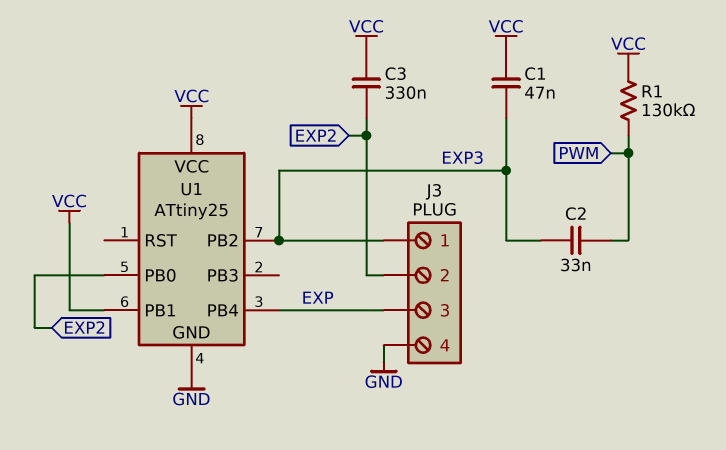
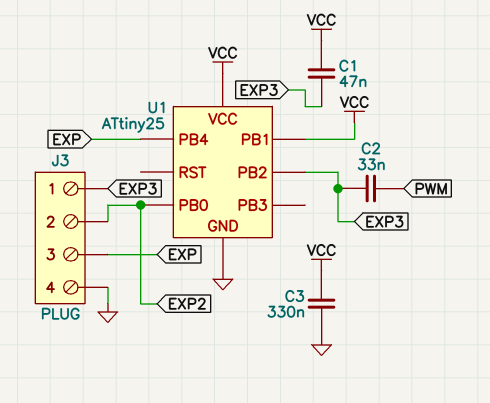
C3: 330nF (EXP2, VCC) -> 330nF (GND, VCC)
R1: 130k (PWM, VCC) -> none

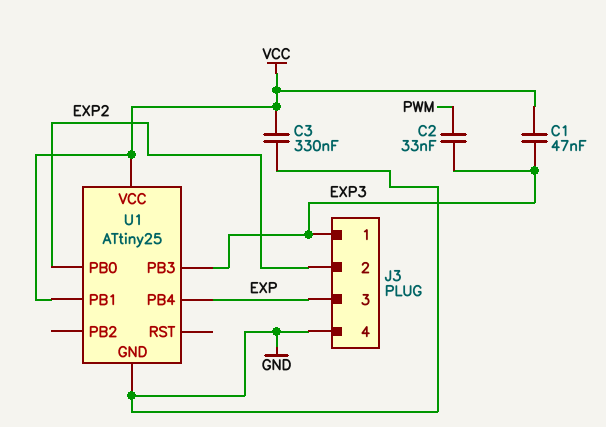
U1 pin PB2: EXP3 -> none
U1 pin PB3: none -> EXP3

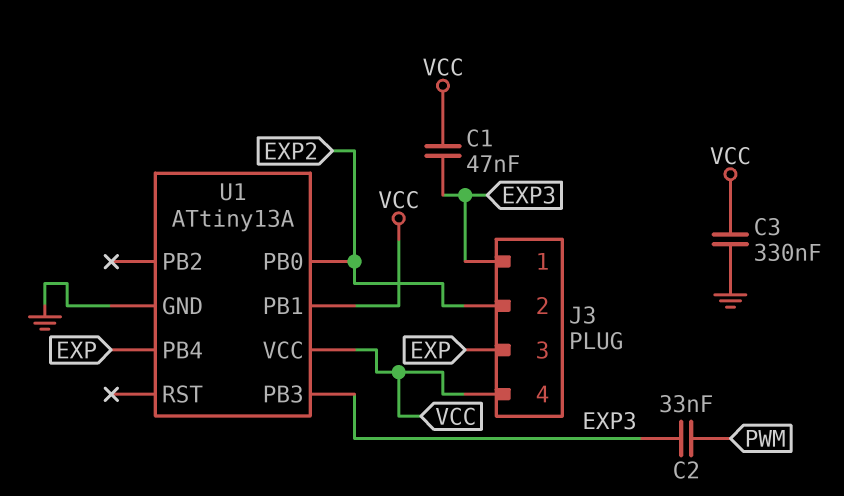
J3 pin 4: GND -> VCC
U1: ATtiny25 -> ATtiny13A

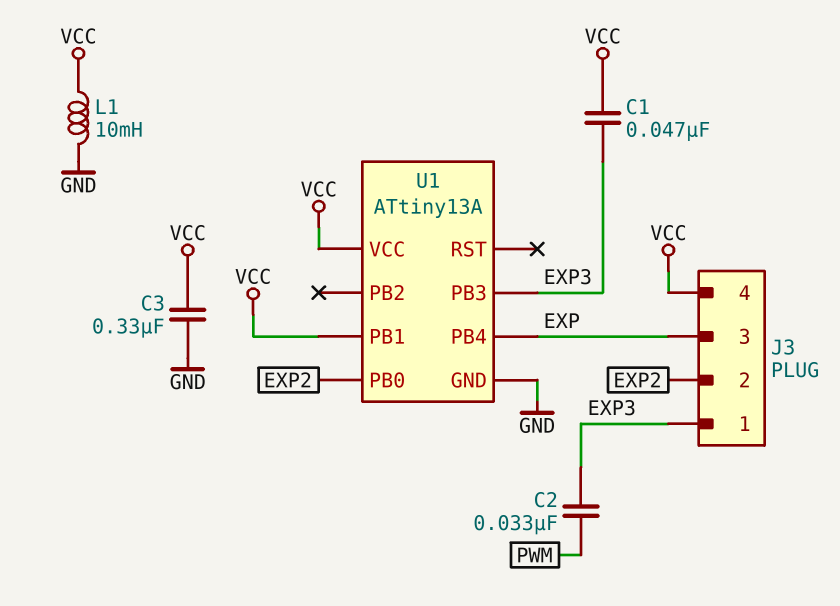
L1: none -> 10mH (GND, VCC)

